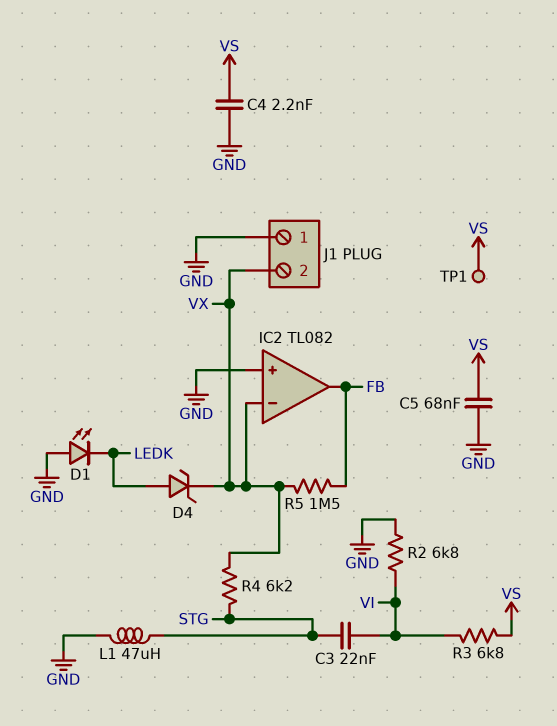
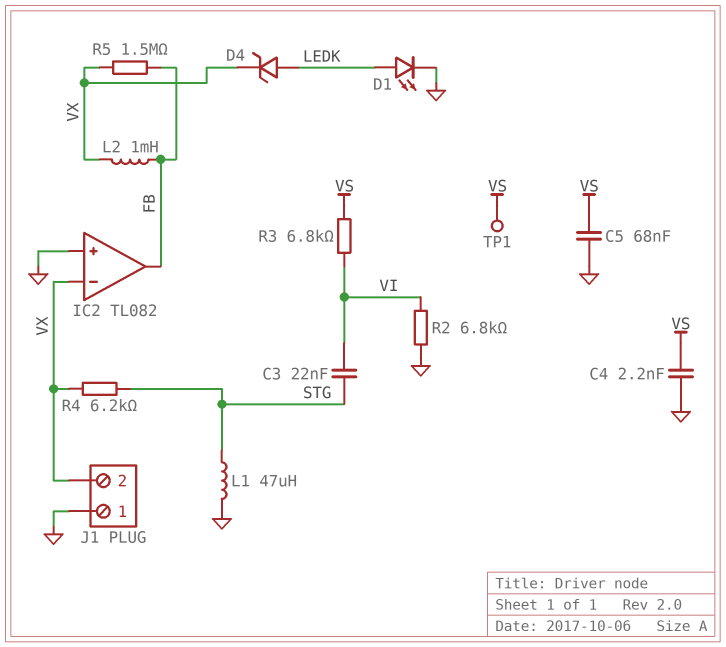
D1: LED (A GND, K LEDK) -> LED (A LEDK, K GND)
L2: none -> 1mH (FB, VX)

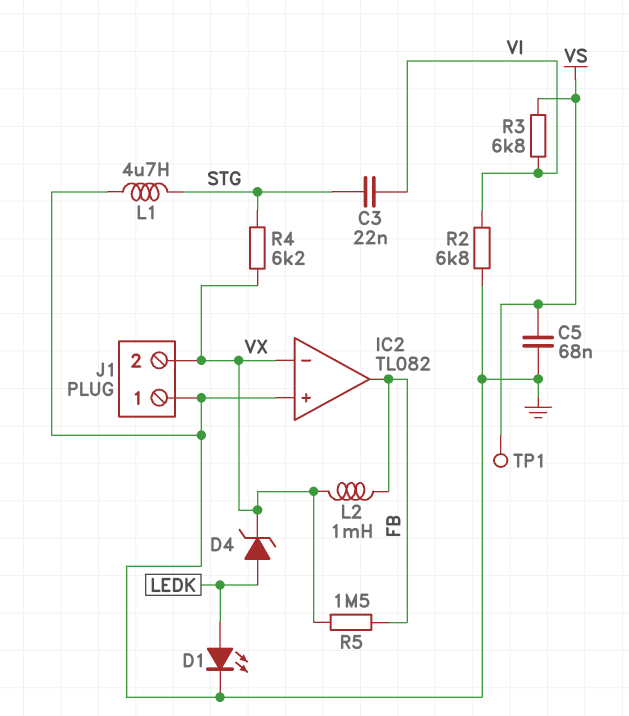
C4: 2.2nF (GND, VS) -> none
L1: 47uH (GND, STG) -> 4.7uH (GND, STG)

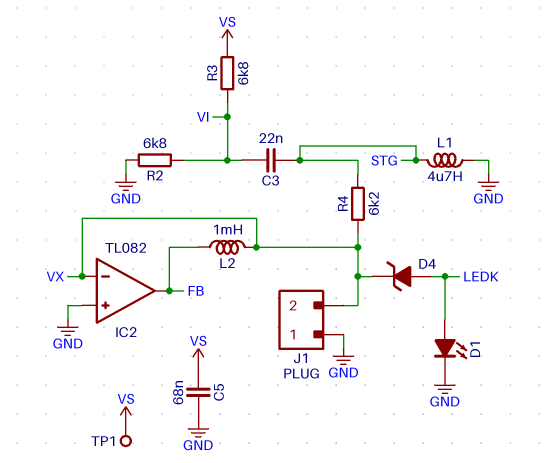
R5: 1.5M (FB, VX) -> none

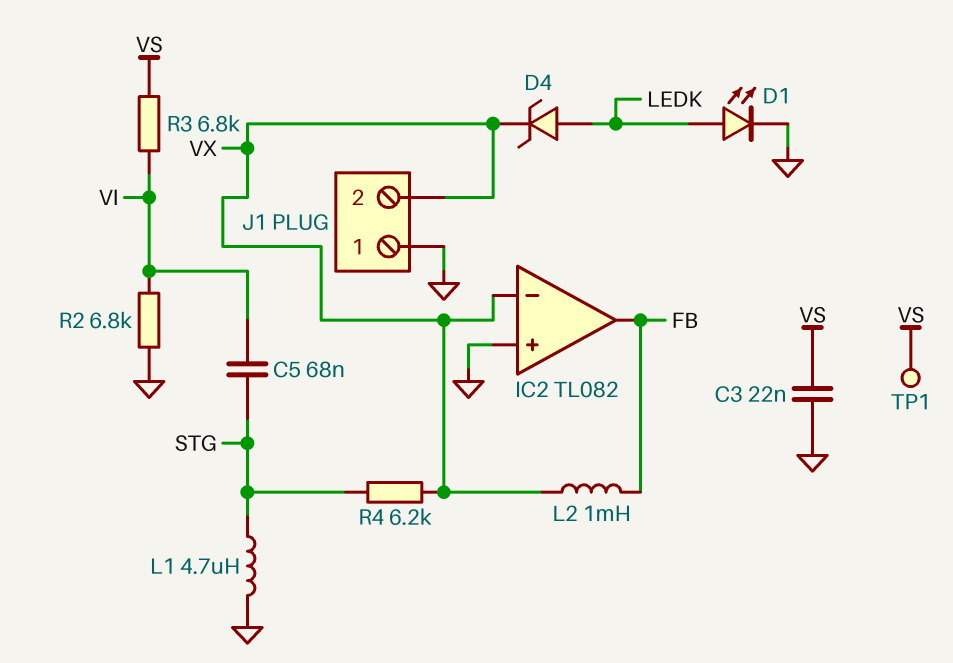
C3: 22nF (STG, VI) -> 22nF (GND, VS)
C5: 68nF (GND, VS) -> 68nF (STG, VI)

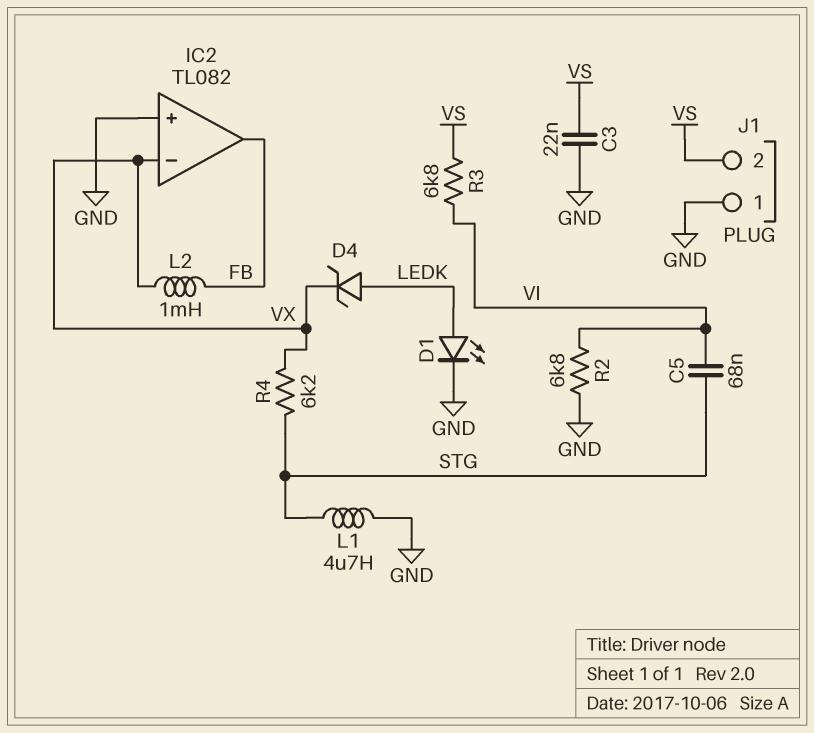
J1 pin 2: VX -> VS
TP1: test point (VS) -> none

